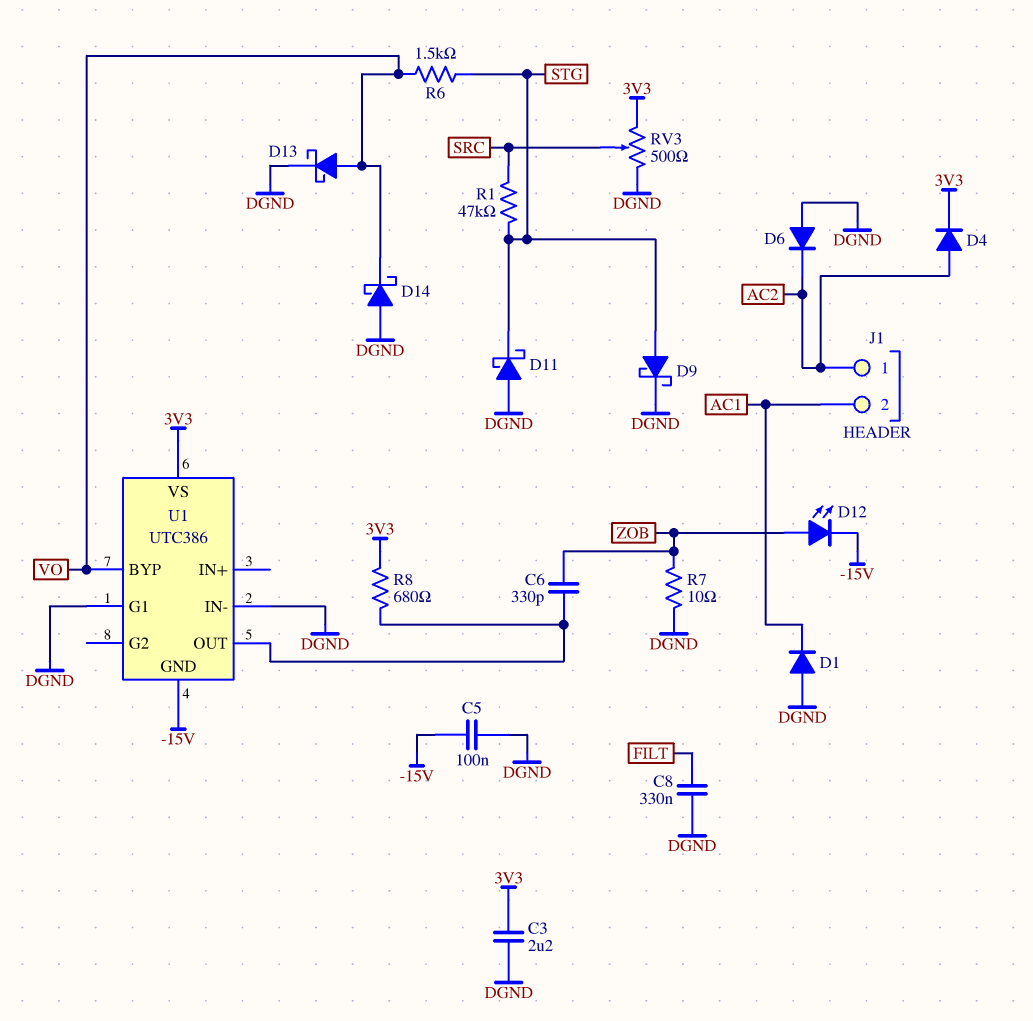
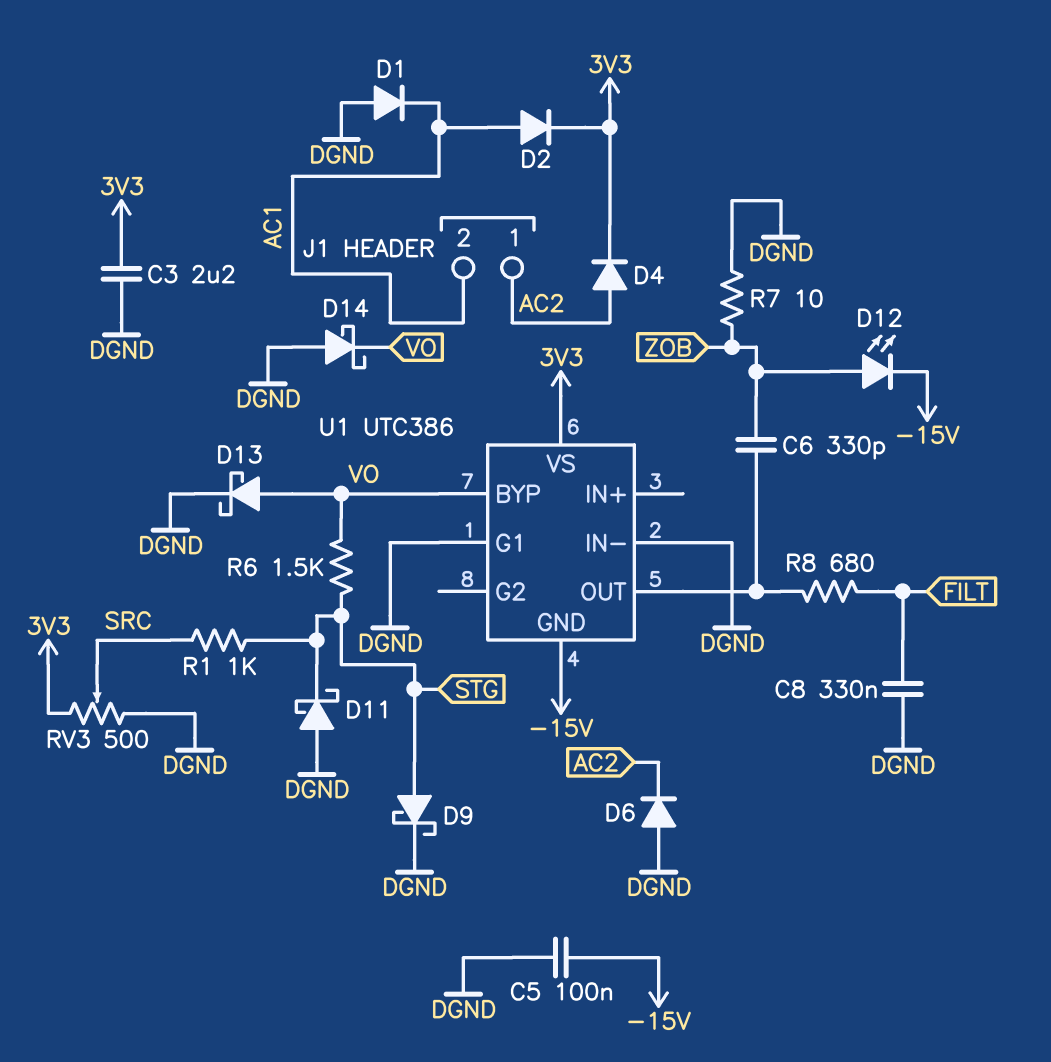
D2: none -> diode (A AC1, K 3V3)
R1: 47k (SRC, STG) -> 1k (SRC, STG)
R8: 680 (3V3, U1/OUT) -> 680 (FILT, U1/OUT)

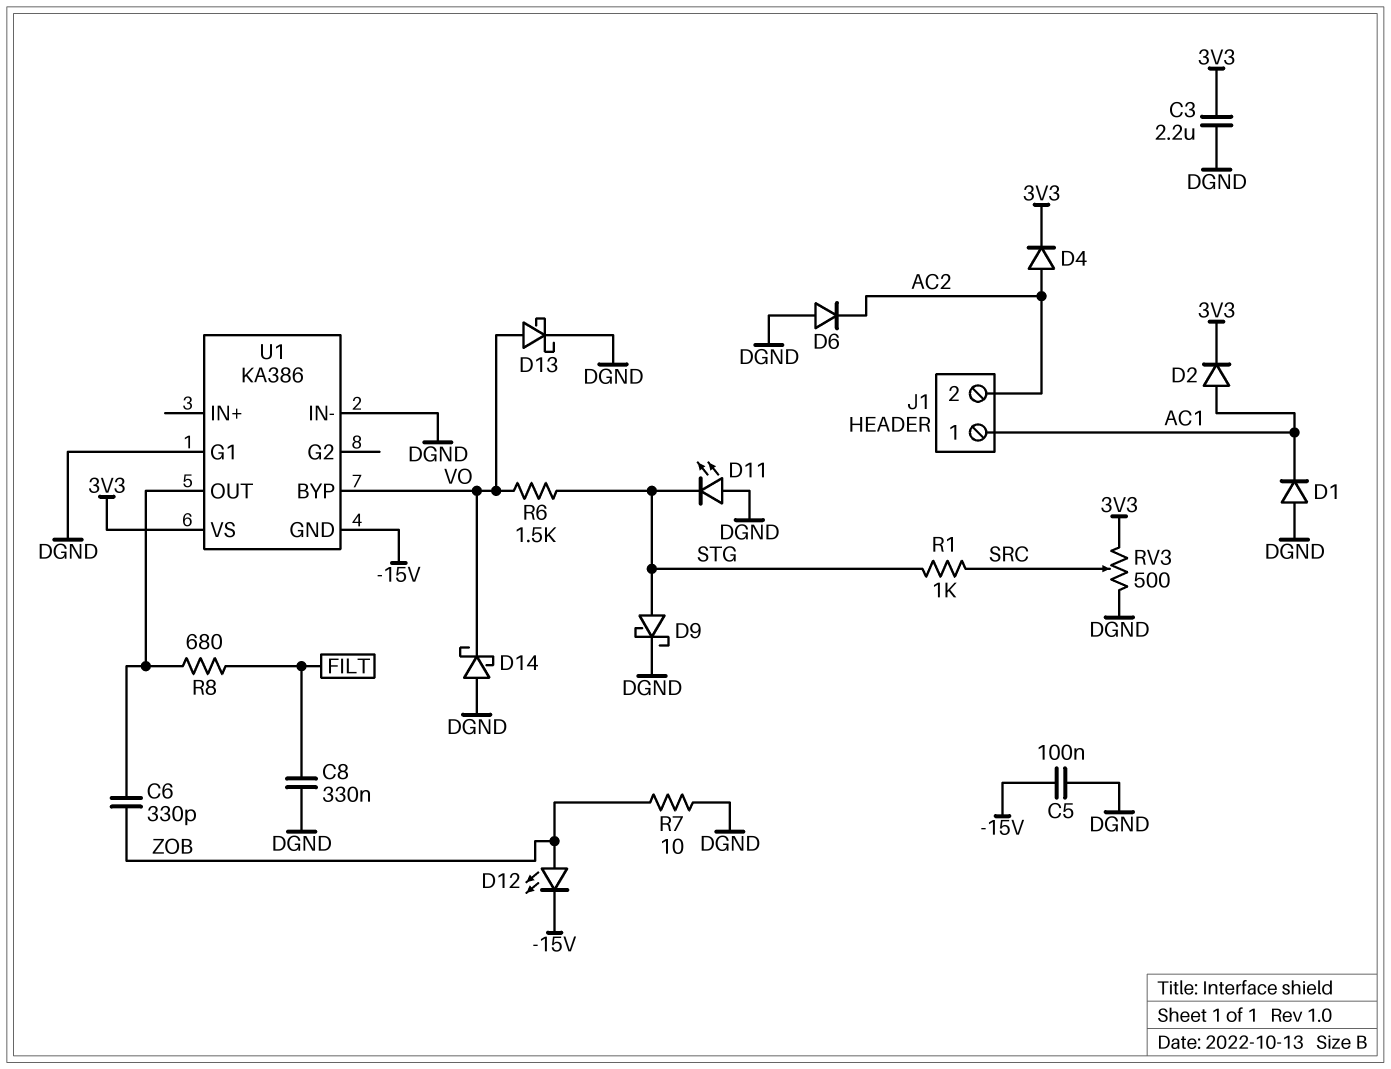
D11: schottky (A DGND, K STG) -> LED (A DGND, K STG)
J1 pin 1: AC2 -> AC1
J1 pin 2: AC1 -> AC2
U1: UTC386 -> KA386

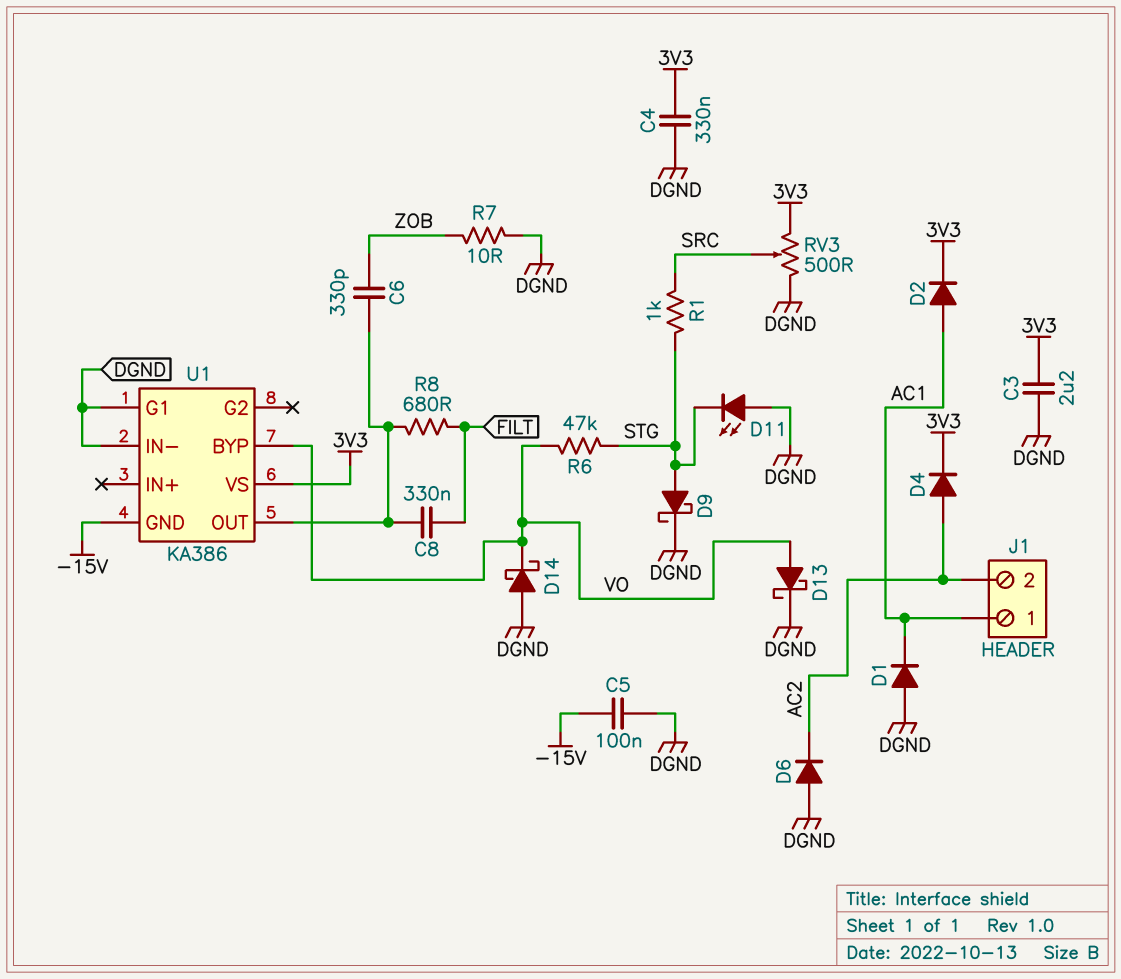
C4: none -> 330nF (3V3, DGND)
C8: 330nF (DGND, FILT) -> 330nF (FILT, U1/OUT)
D12: LED (A ZOB, K -15V) -> none
R6: 1.5k (STG, VO) -> 47k (STG, VO)

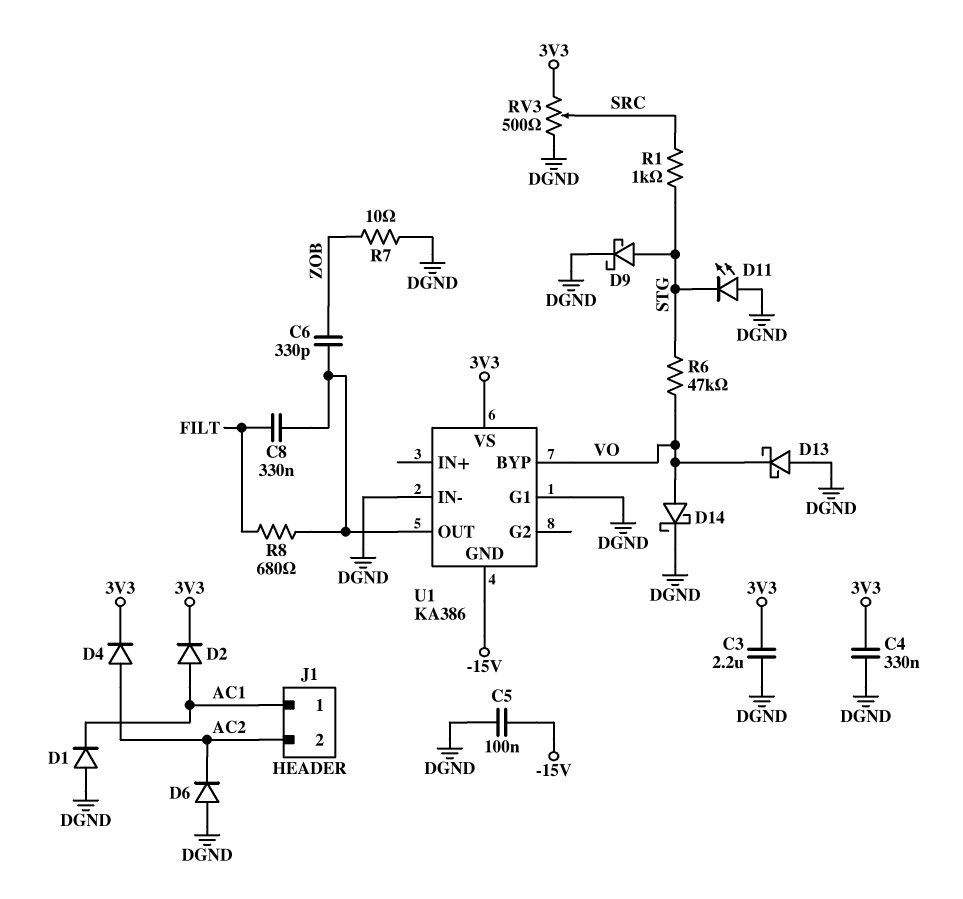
D13: schottky (A VO, K DGND) -> schottky (A DGND, K VO)
D14: schottky (A DGND, K VO) -> schottky (A VO, K DGND)

